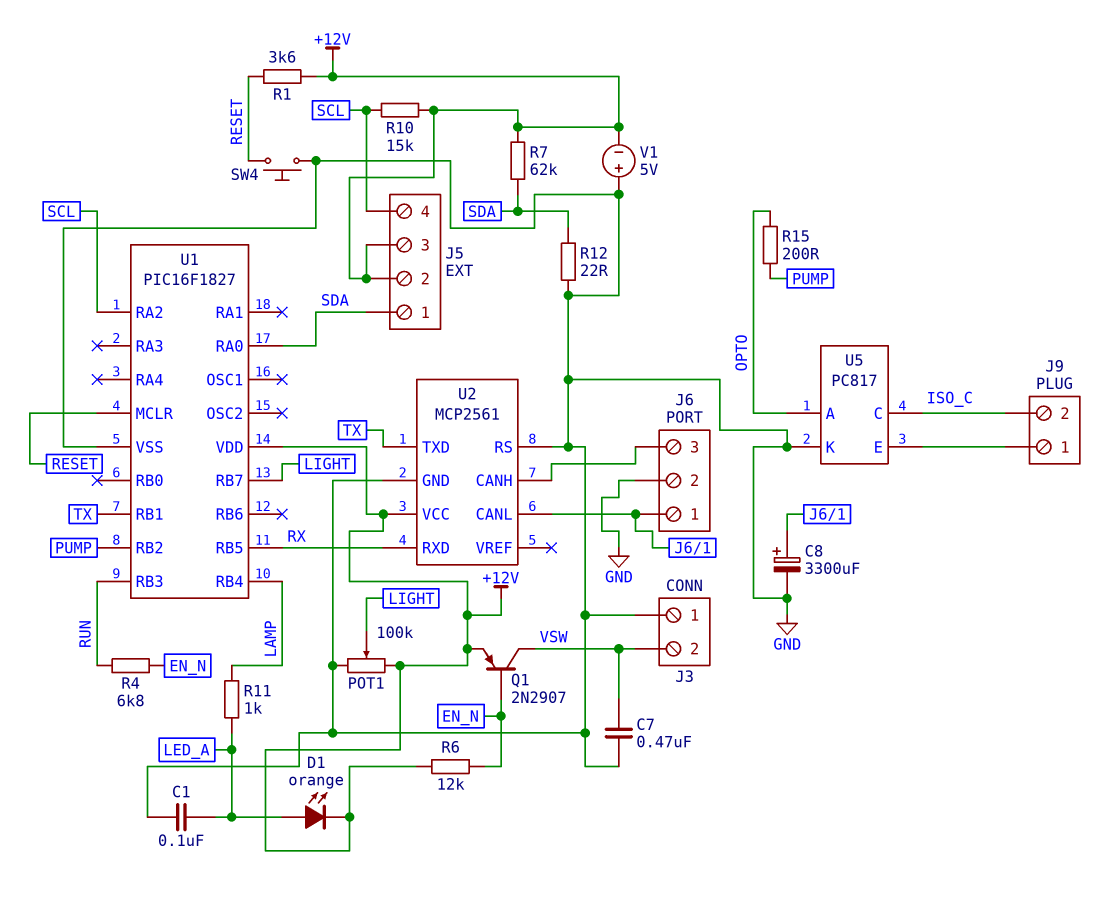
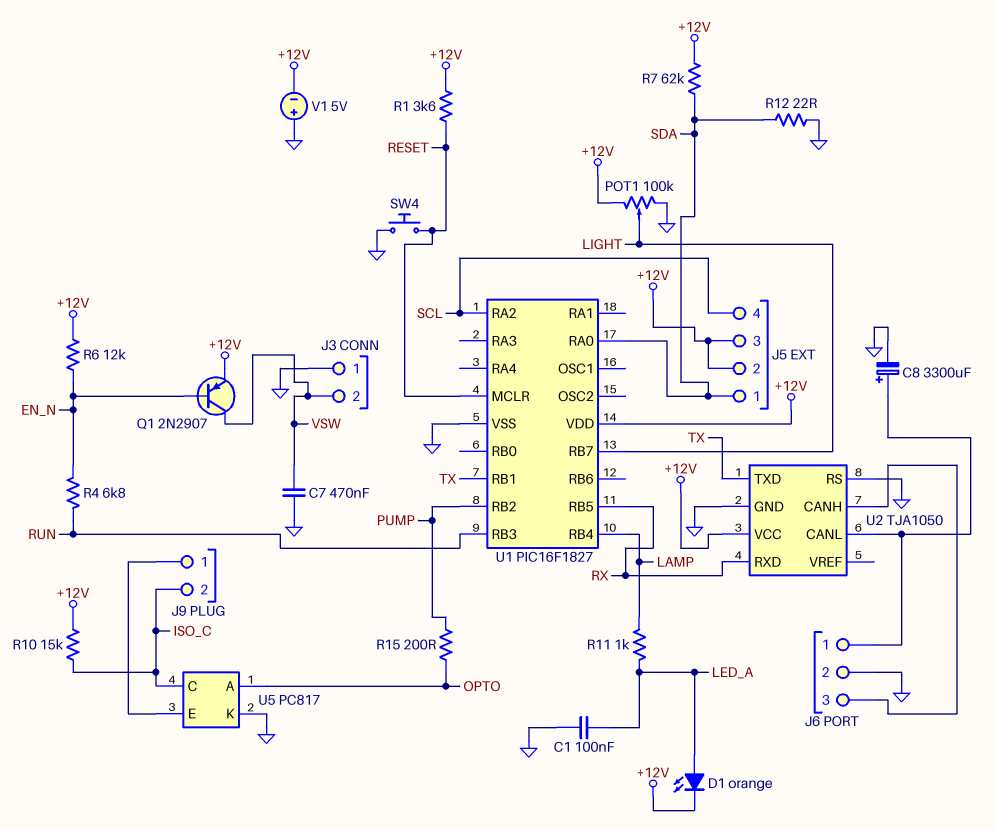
R10: 15k (+12V, SCL) -> 15k (+12V, ISO_C)
U2: MCP2561 -> TJA1050

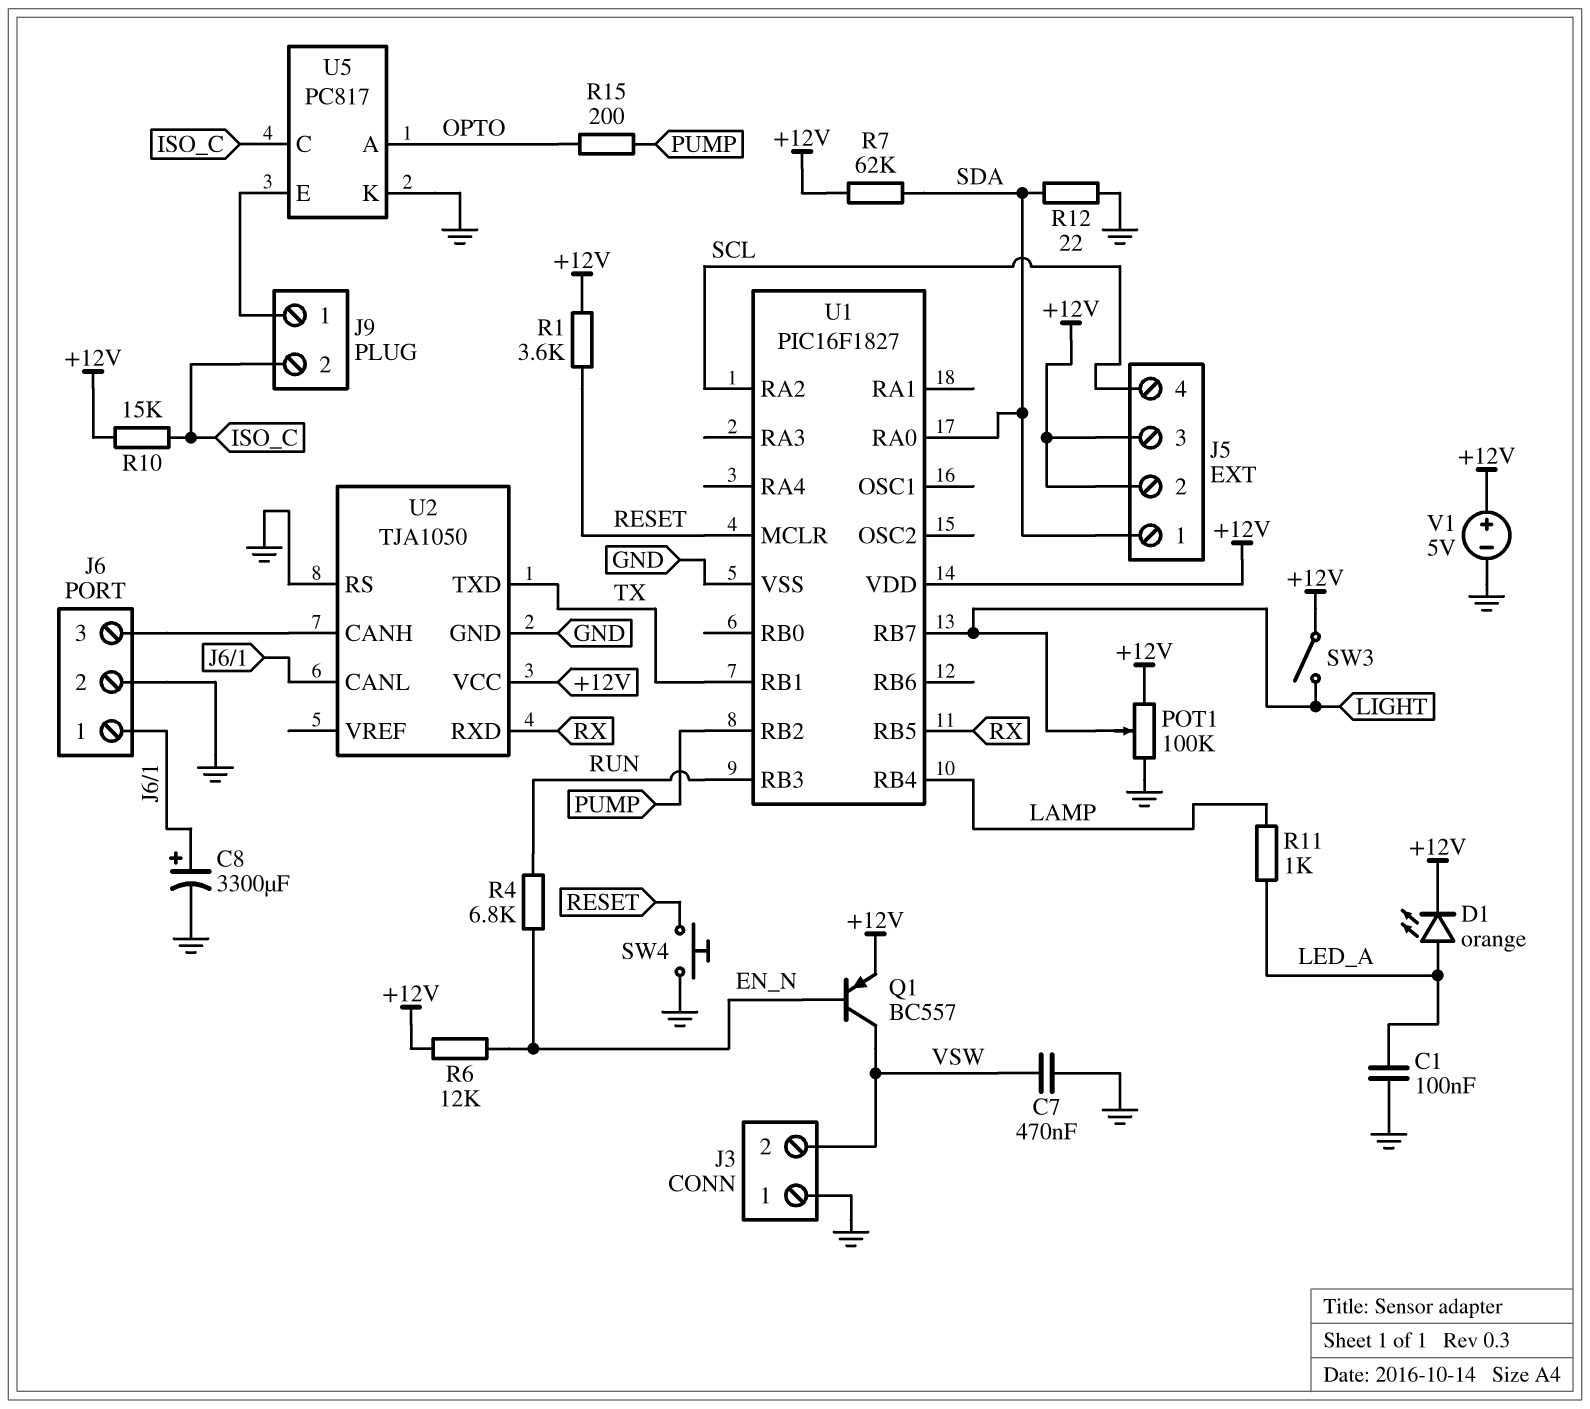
Q1: PNP 2N2907 (B EN_N, C VSW, E +12V) -> PNP BC557 (B EN_N, C VSW, E +12V)
SW3: none -> switch (+12V, LIGHT)
V1: 5V (plus GND, minus +12V) -> 5V (plus +12V, minus GND)

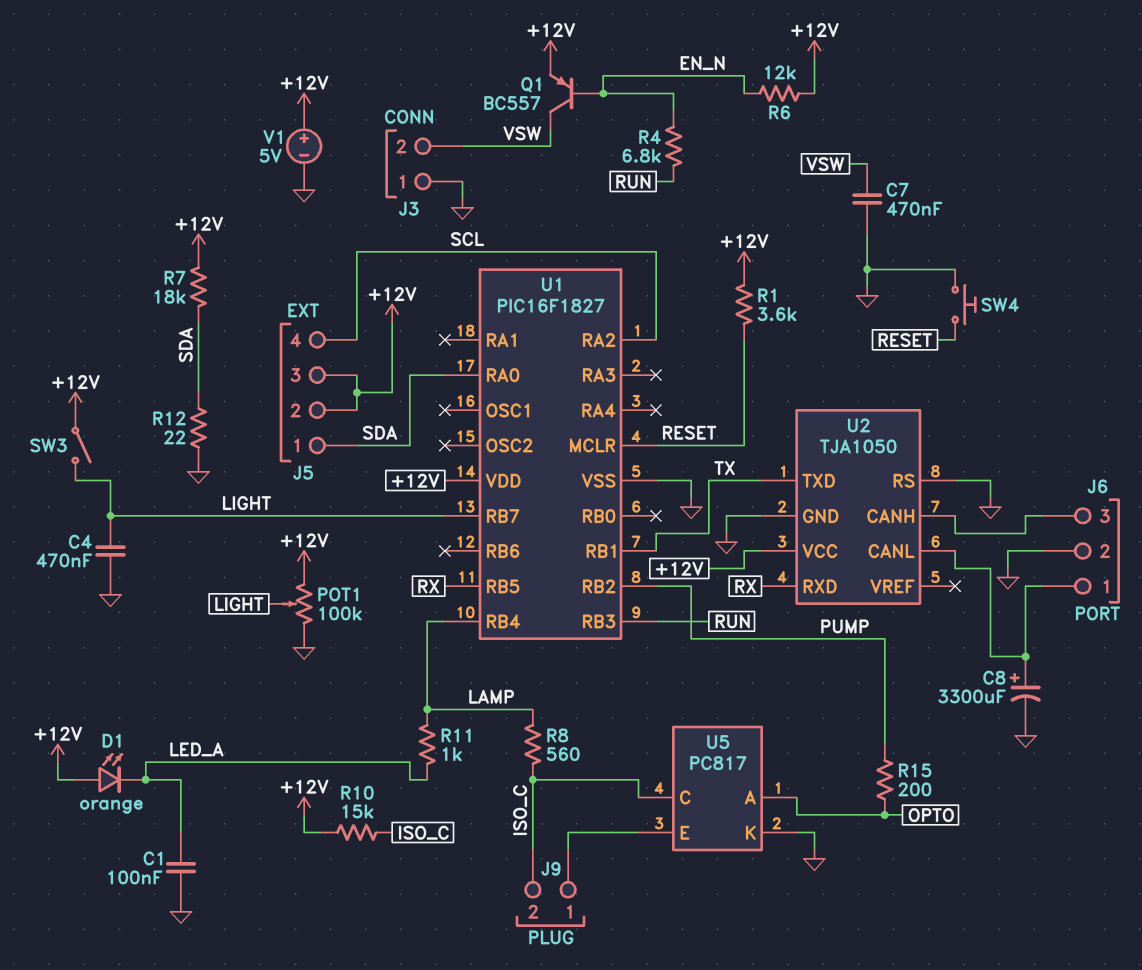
C4: none -> 470nF (GND, LIGHT)
D1: LED orange (A LED_A, K +12V) -> LED orange (A +12V, K LED_A)
R7: 62k (+12V, SDA) -> 18k (+12V, SDA)
R8: none -> 560 (ISO_C, LAMP)

